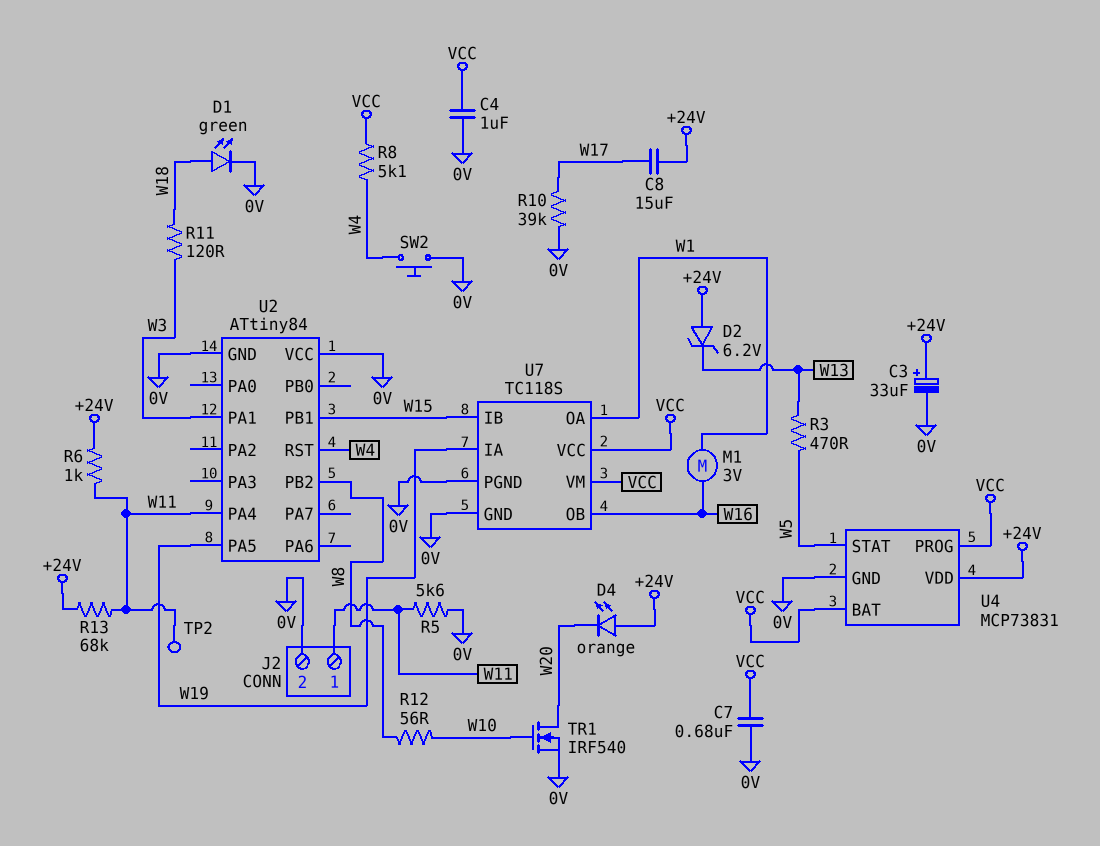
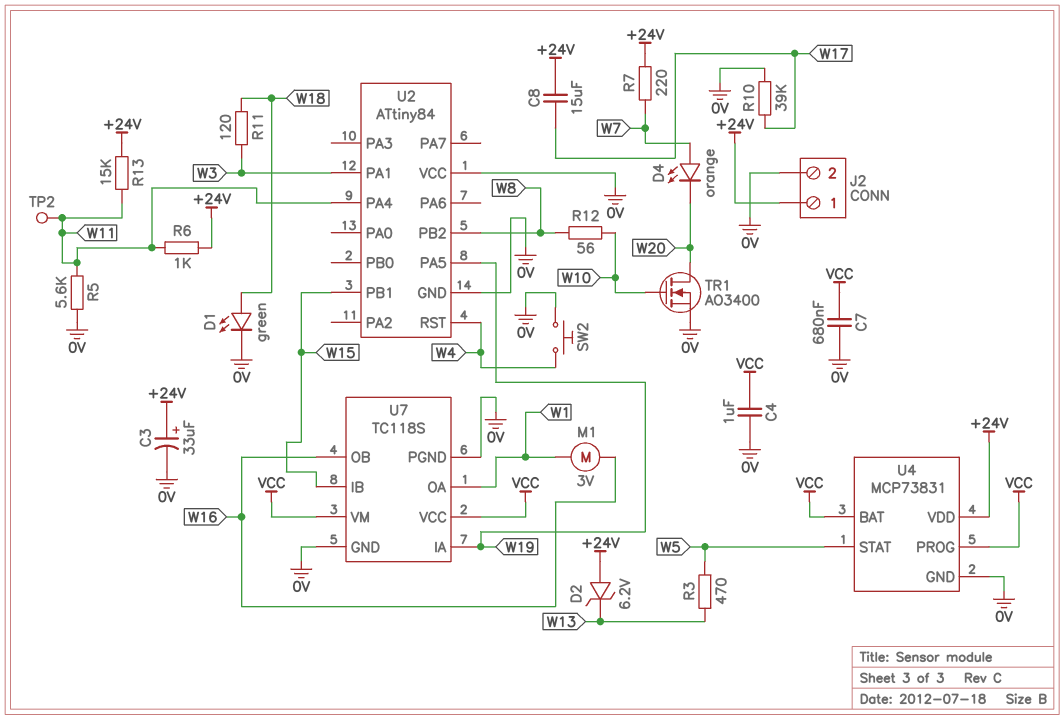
D4: LED orange (A +24V, K W20) -> LED orange (A W7, K W20)
J2 pin 1: W11 -> +24V
R7: none -> 220 (+24V, W7)
R8: 5.1k (VCC, W4) -> none
R13: 68k (+24V, W11) -> 15k (+24V, W11)
TR1: NMOS IRF540 (G W10, D W20, S 0V) -> NMOS AO3400 (G W10, D W20, S 0V)

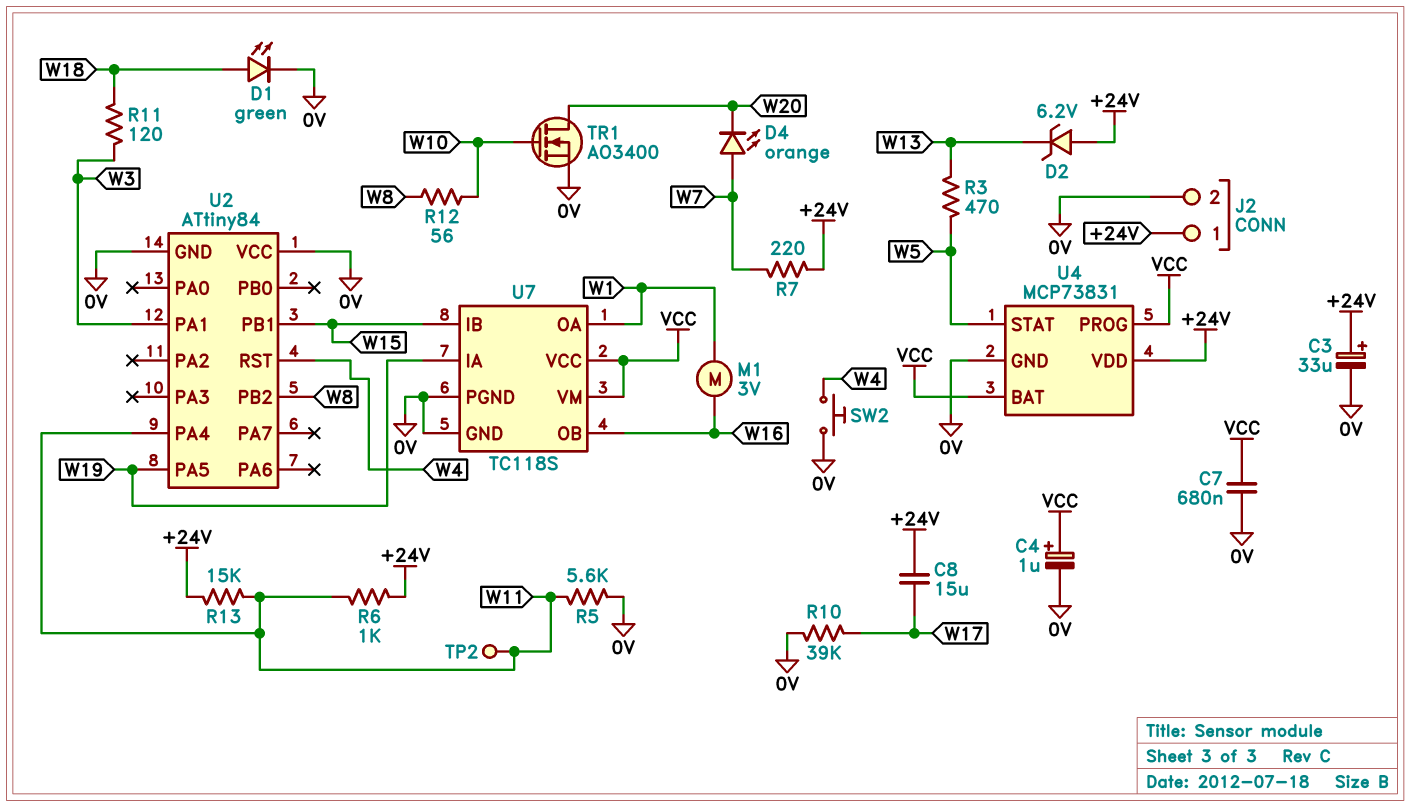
C4: 1uF (0V, VCC) -> 1uF (plus VCC, minus 0V)

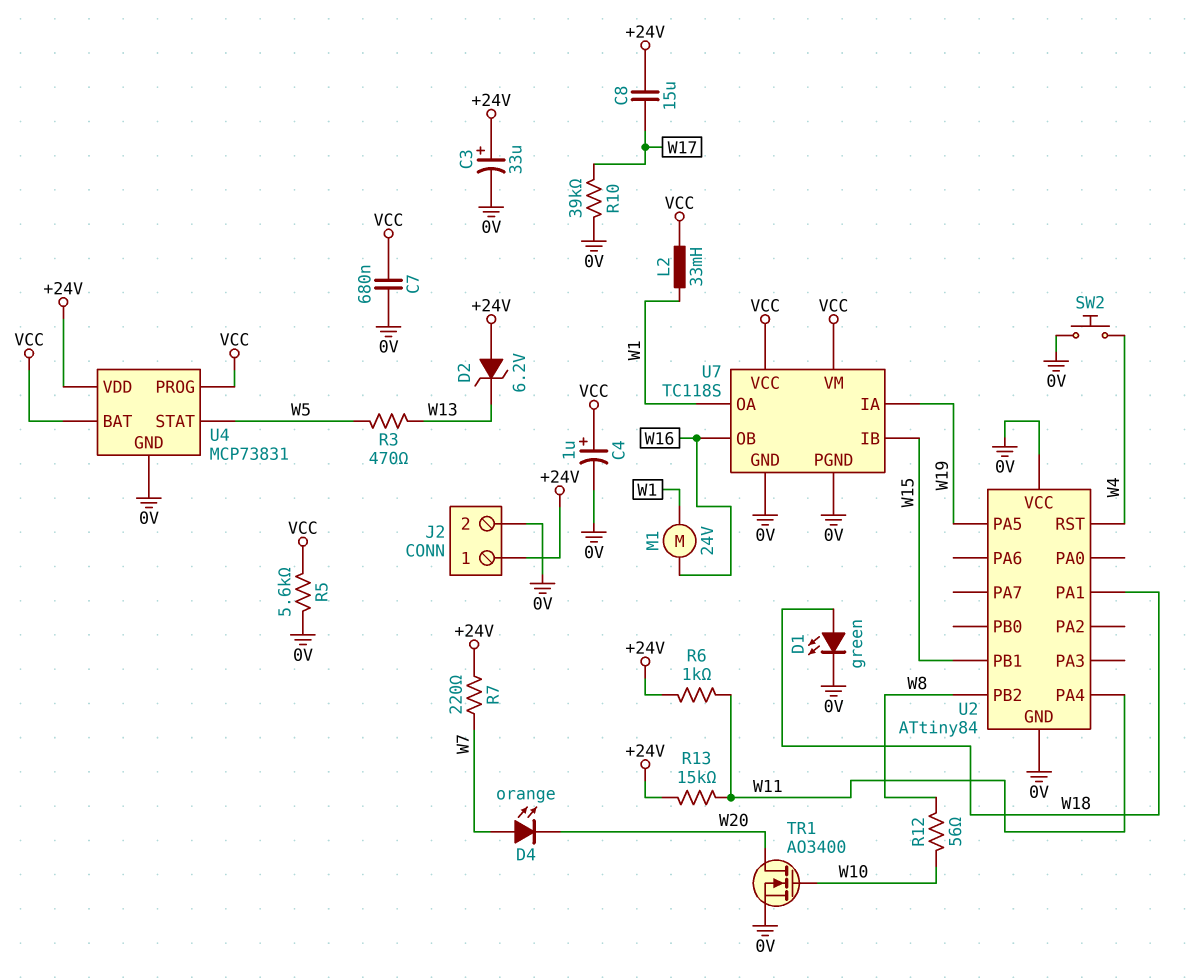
L2: none -> 33mH (VCC, W1)
M1: motor 3V (W1, W16) -> motor 24V (W1, W16)
R5: 5.6k (0V, W11) -> 5.6k (0V, VCC)
R11: 120 (W3, W18) -> none
TP2: test point (W11) -> none
U2 pin PA1: W3 -> W18

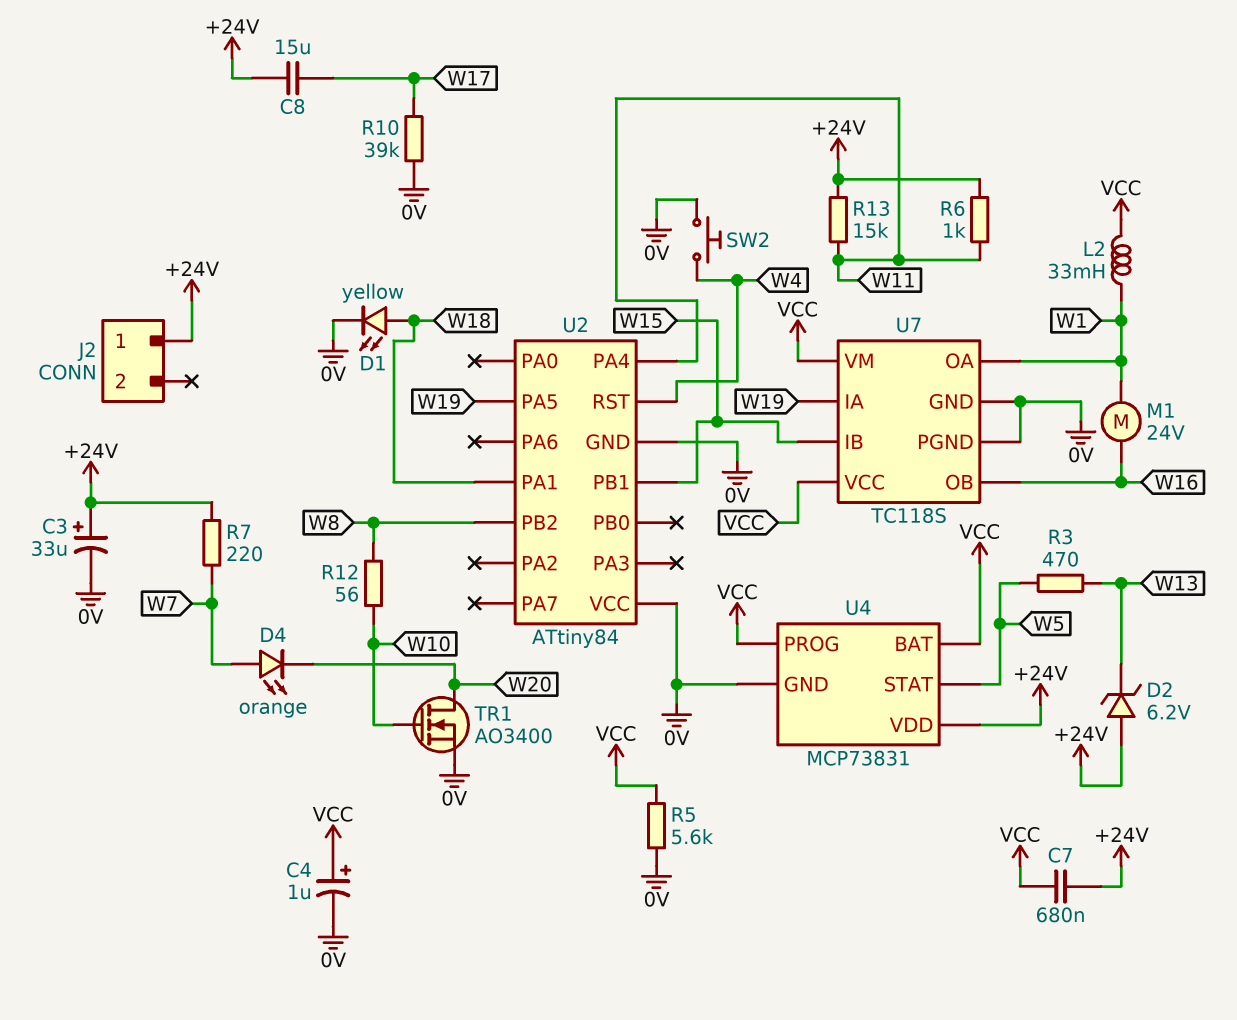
C7: 680nF (0V, VCC) -> 680nF (+24V, VCC)
D1: LED green (A W18, K 0V) -> LED yellow (A W18, K 0V)
J2 pin 2: 0V -> none

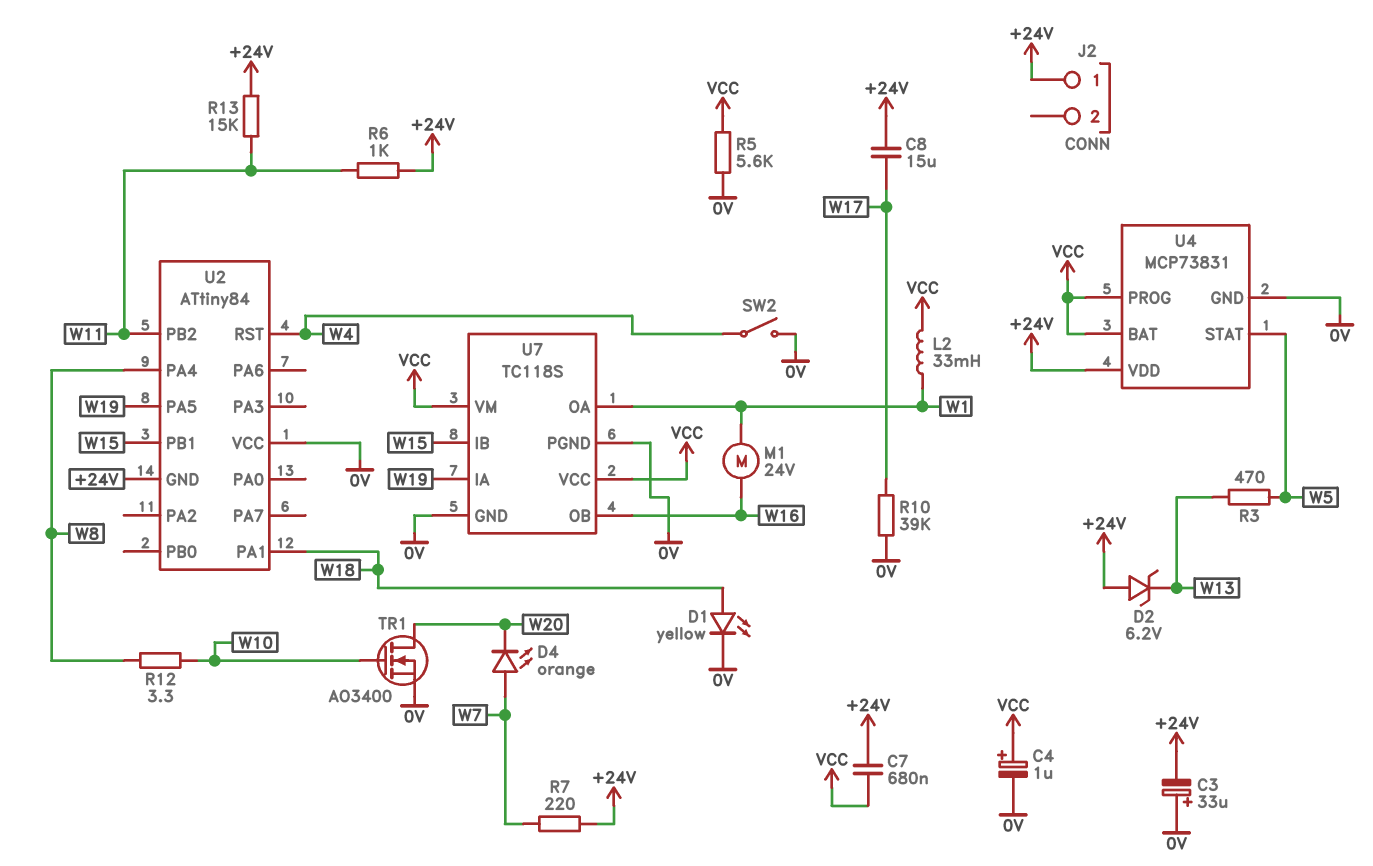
C3: 33uF (plus +24V, minus 0V) -> 33uF (plus 0V, minus +24V)
R12: 56 (W8, W10) -> 3.3 (W8, W10)
SW2: button (0V, W4) -> switch (0V, W4)
U2 pin GND: 0V -> +24V
U2 pin PA4: W11 -> W8
U2 pin PB2: W8 -> W11

